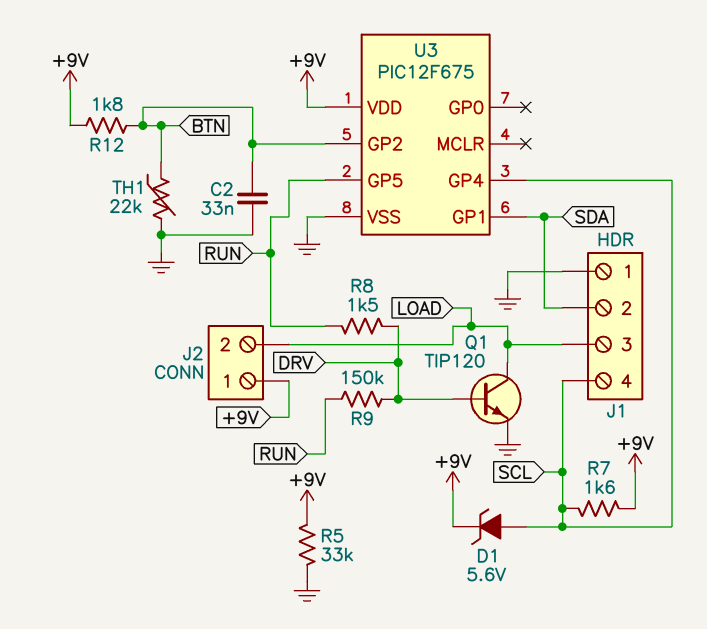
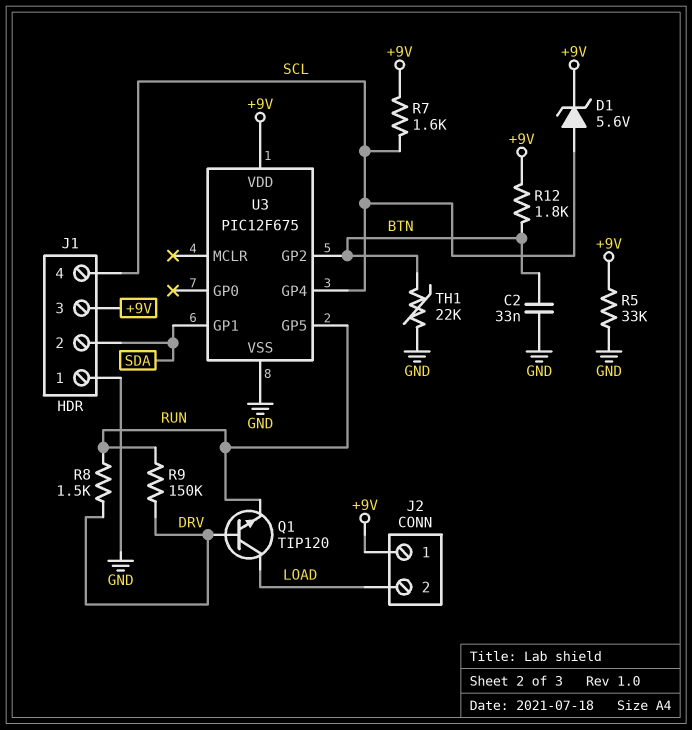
J1 pin 3: LOAD -> +9V
Q1: NPN TIP120 (B DRV, C LOAD, E GND) -> NPN TIP120 (B DRV, C LOAD, E RUN)

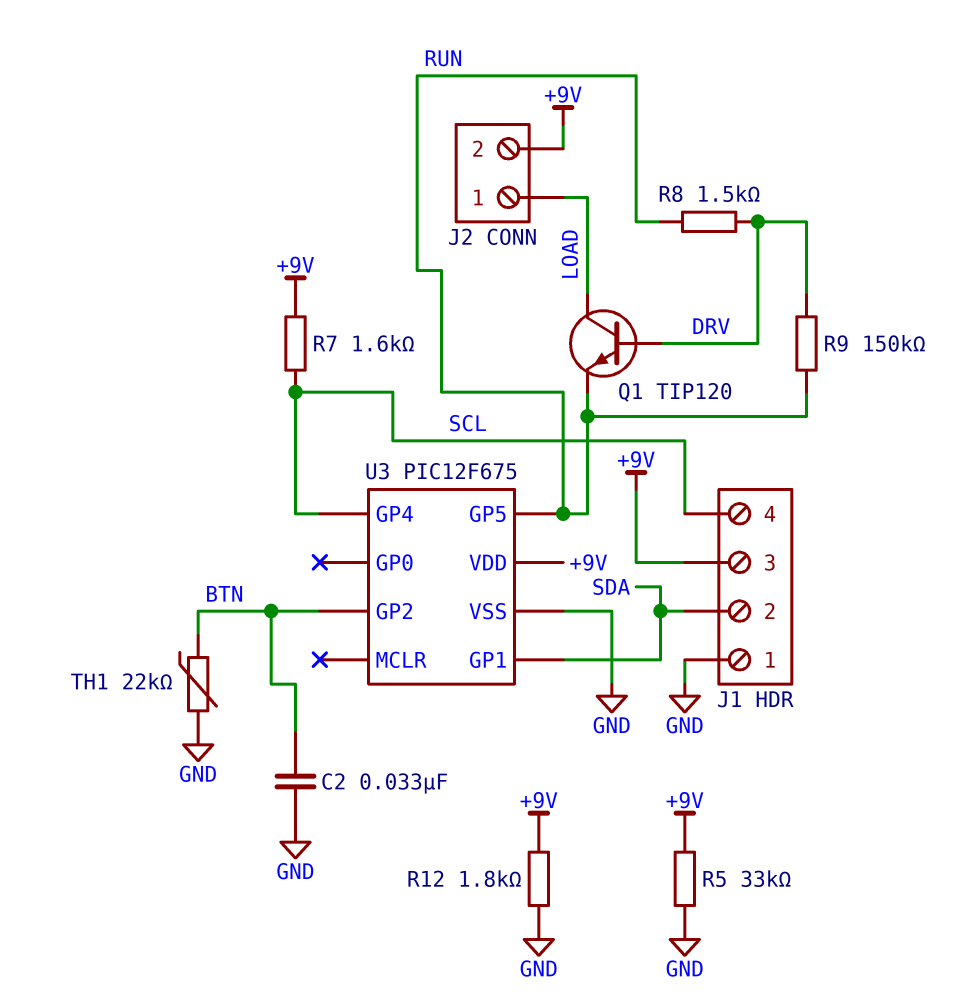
D1: zener 5.6V (A SCL, K +9V) -> none
J2 pin 1: +9V -> LOAD
J2 pin 2: LOAD -> +9V
R12: 1.8k (+9V, BTN) -> 1.8k (+9V, GND)

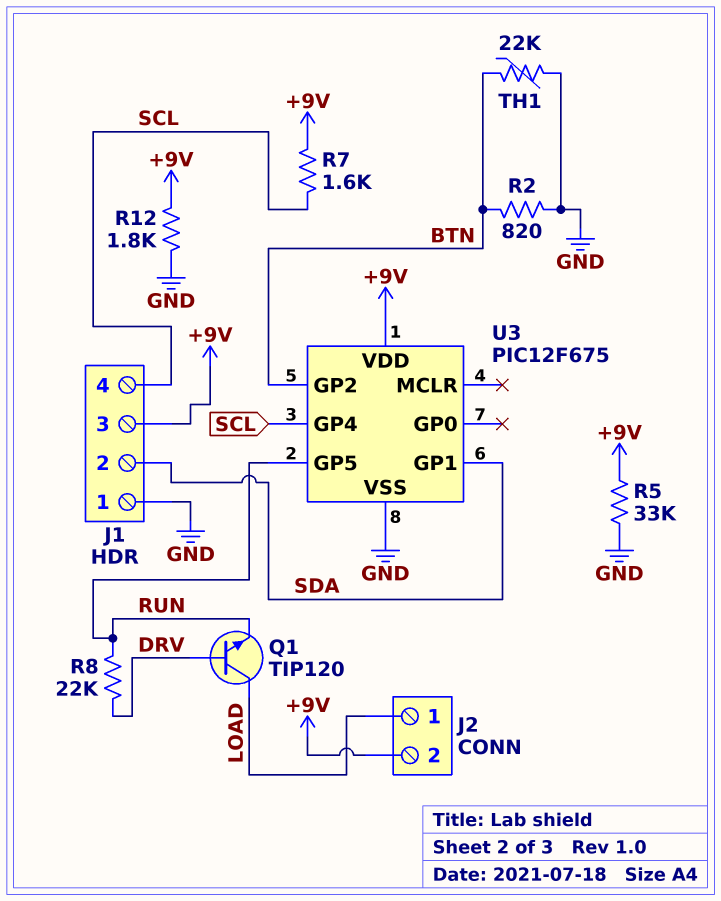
C2: 33nF (BTN, GND) -> none
R2: none -> 820 (BTN, GND)
R8: 1.5k (DRV, RUN) -> 22k (DRV, RUN)
R9: 150k (DRV, RUN) -> none

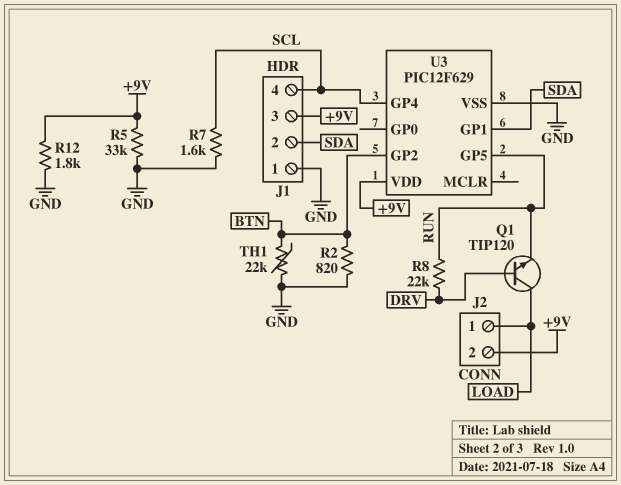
R7: 1.6k (+9V, SCL) -> 1.6k (GND, SCL)
U3: PIC12F675 -> PIC12F629

